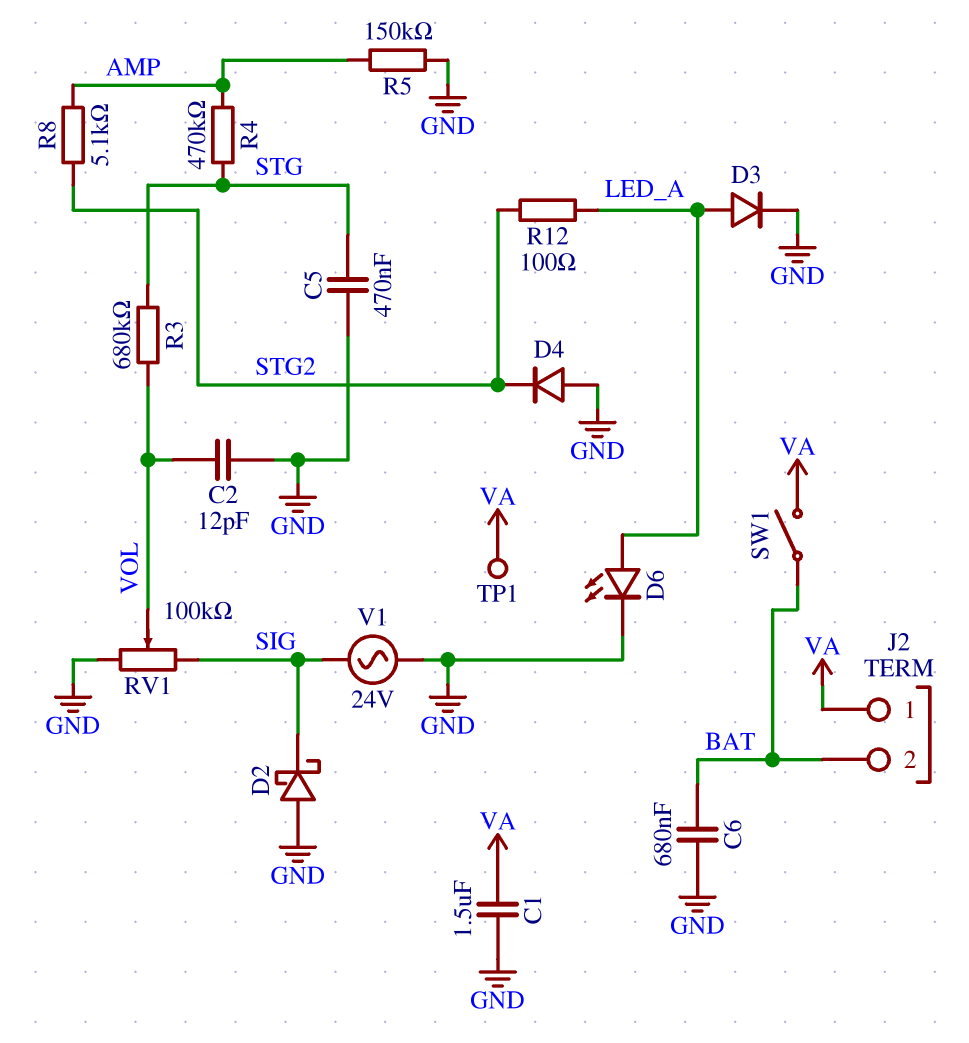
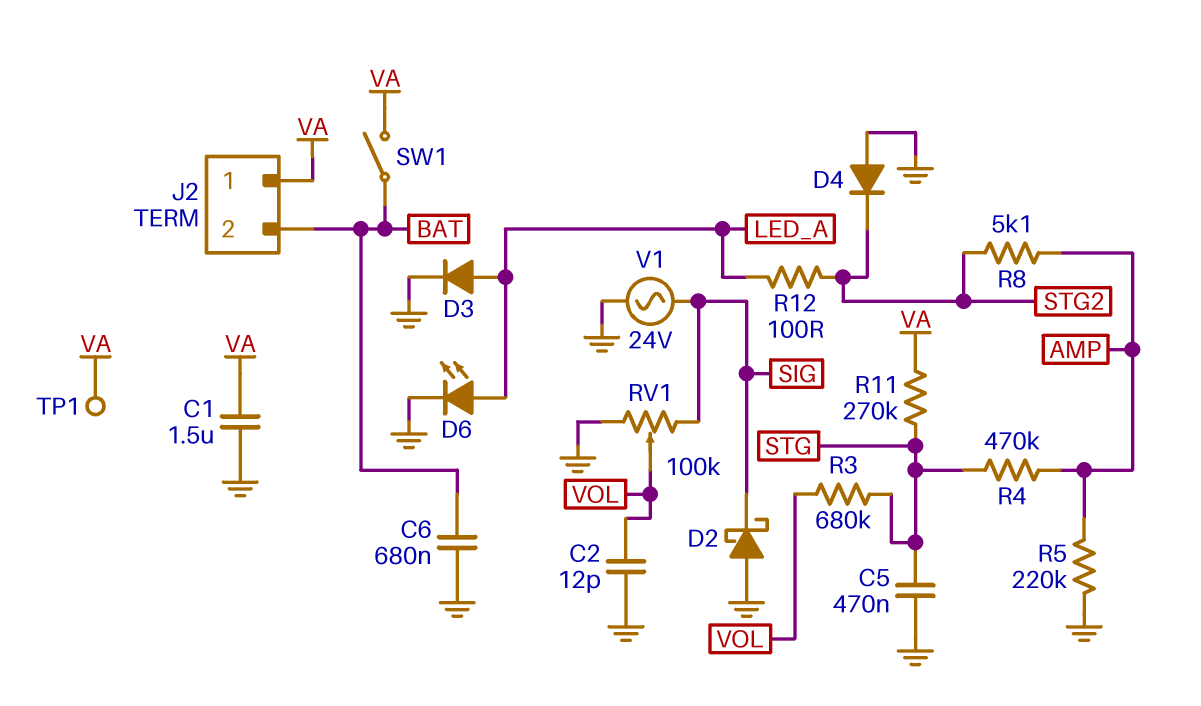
R5: 150k (AMP, GND) -> 220k (AMP, GND)
R11: none -> 270k (STG, VA)

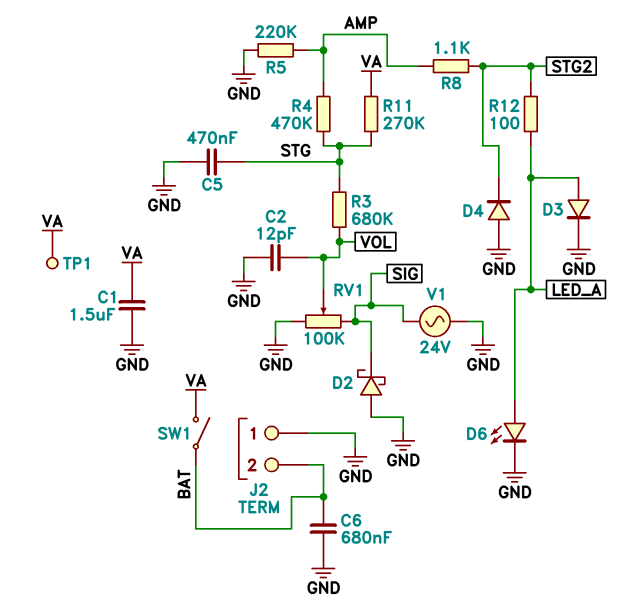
J2 pin 1: VA -> GND
R8: 5.1k (AMP, STG2) -> 1.1k (AMP, STG2)

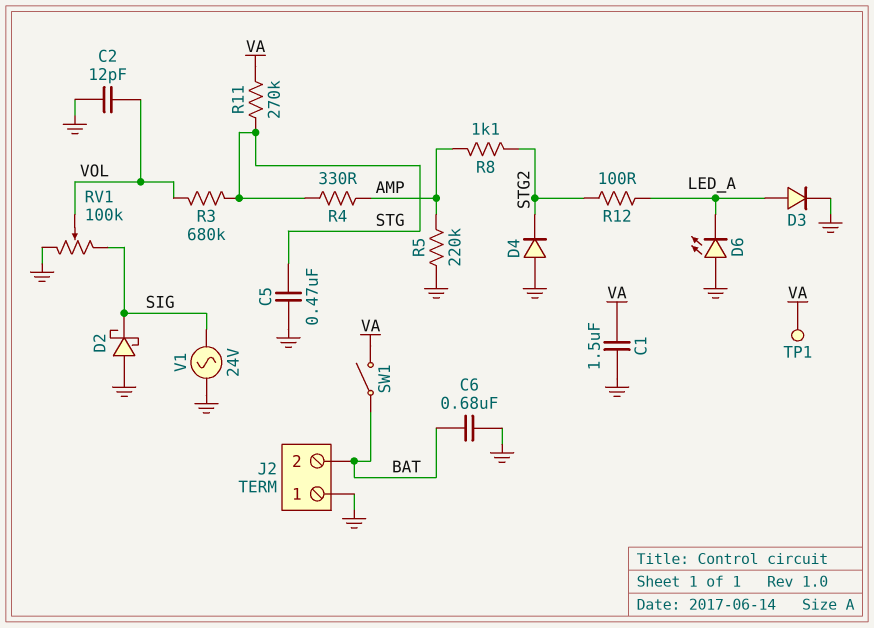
D6: LED (A LED_A, K GND) -> LED (A GND, K LED_A)
R4: 470k (AMP, STG) -> 330 (AMP, STG)

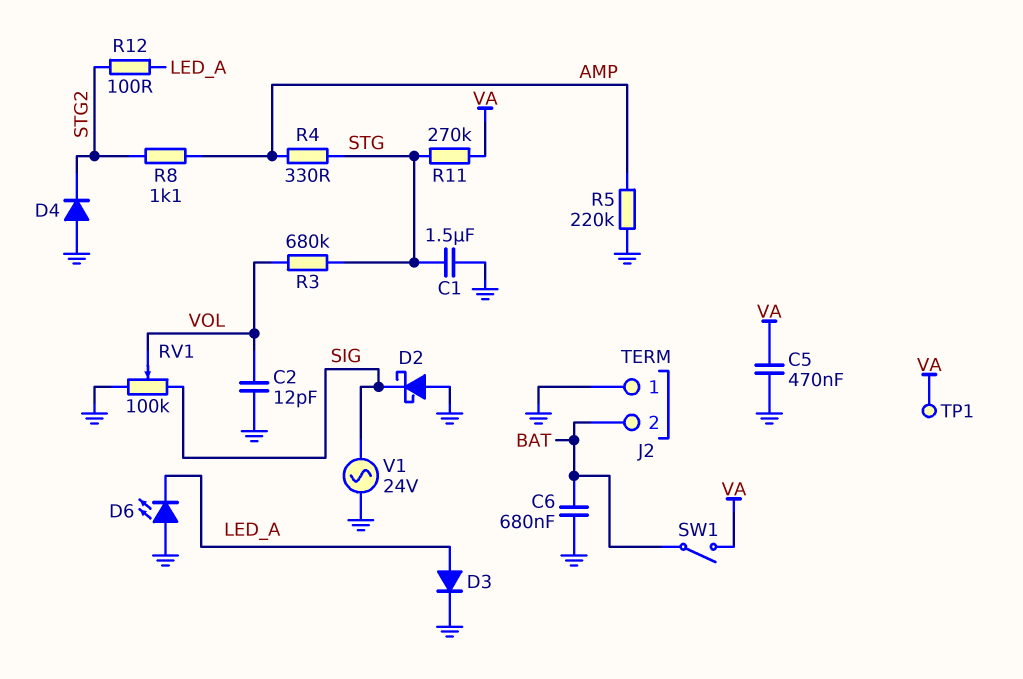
C1: 1.5uF (GND, VA) -> 1.5uF (GND, STG)
C5: 470nF (GND, STG) -> 470nF (GND, VA)

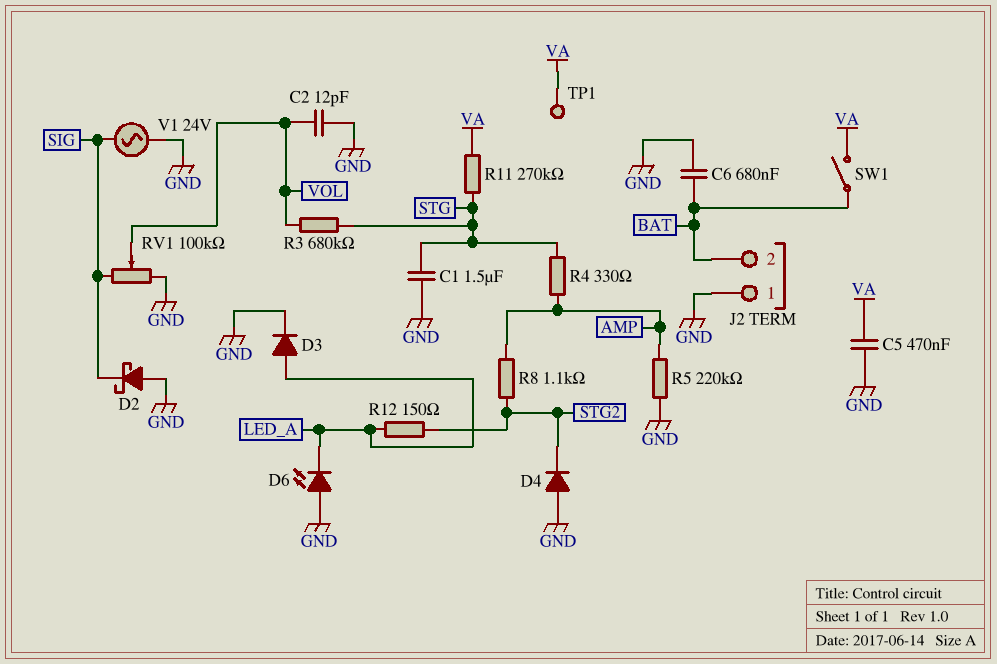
R12: 100 (LED_A, STG2) -> 150 (LED_A, STG2)

